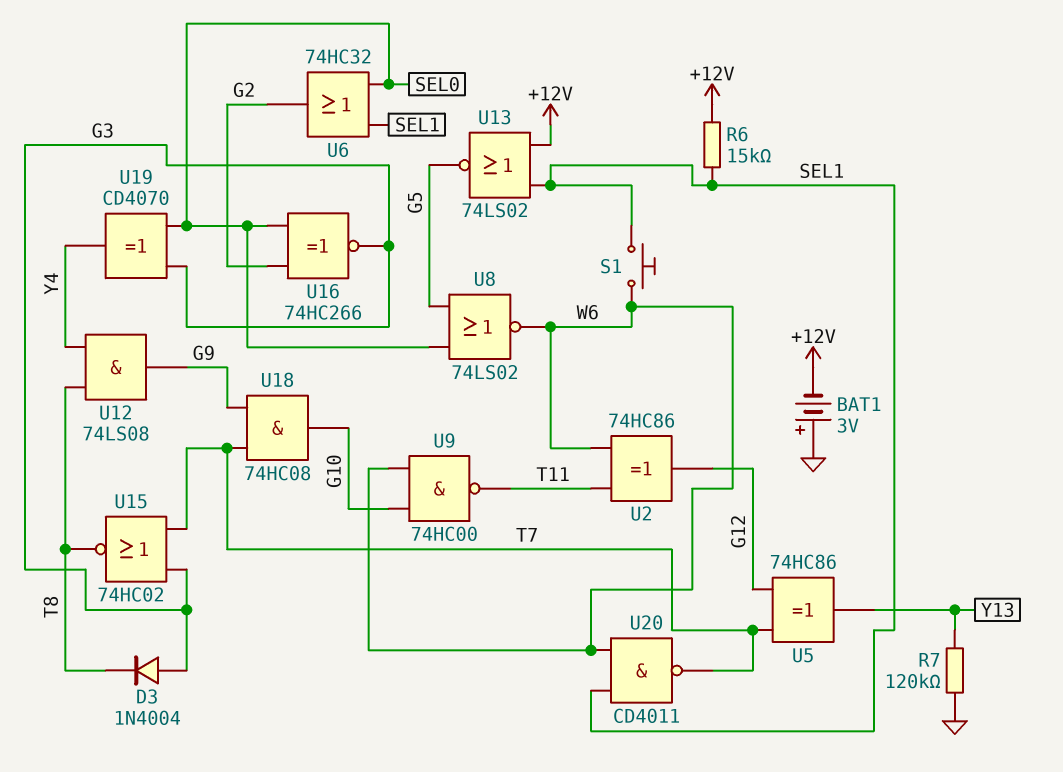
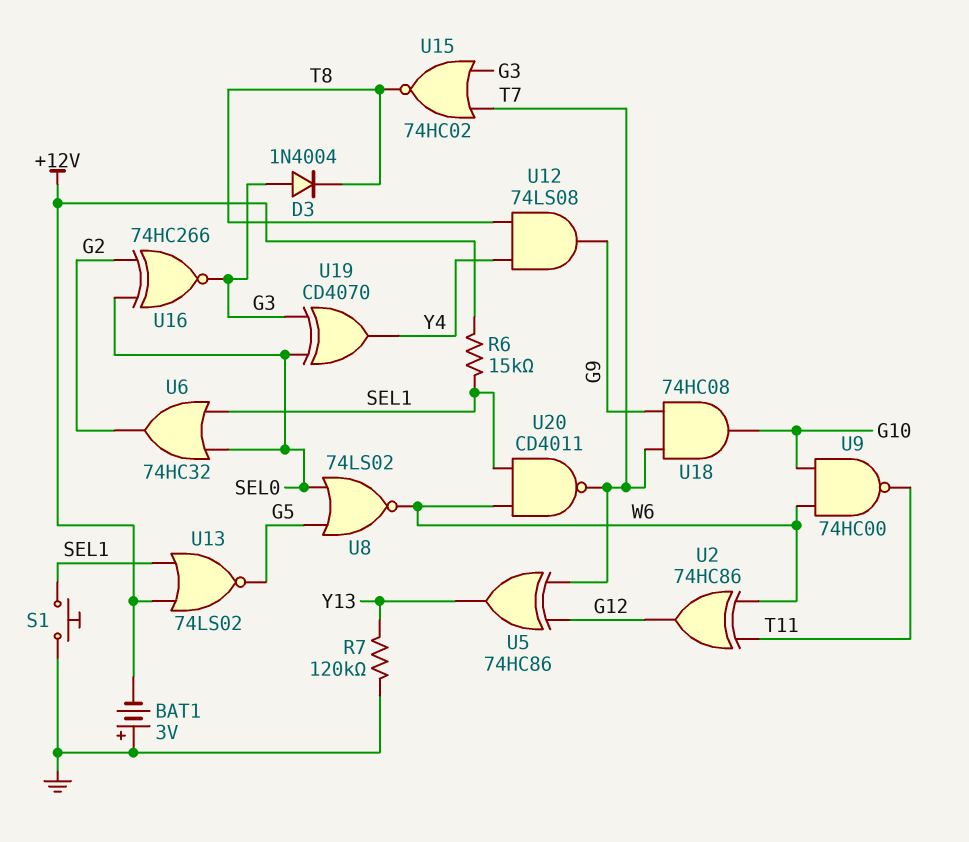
S1: button (SEL1, W6) -> button (GND, SEL1)

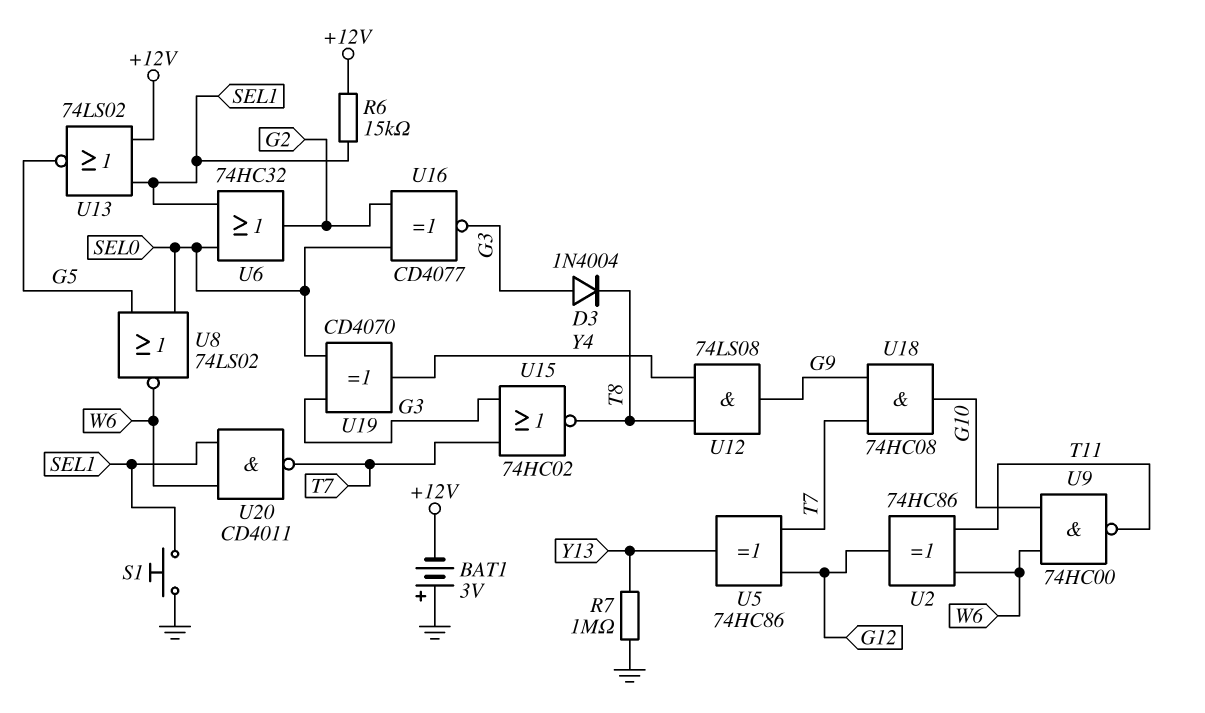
R7: 120k (GND, Y13) -> 1M (GND, Y13)
U16: XNOR 74HC266 (in G2, in SEL0, out G3) -> XNOR CD4077 (in G2, in SEL0, out G3)

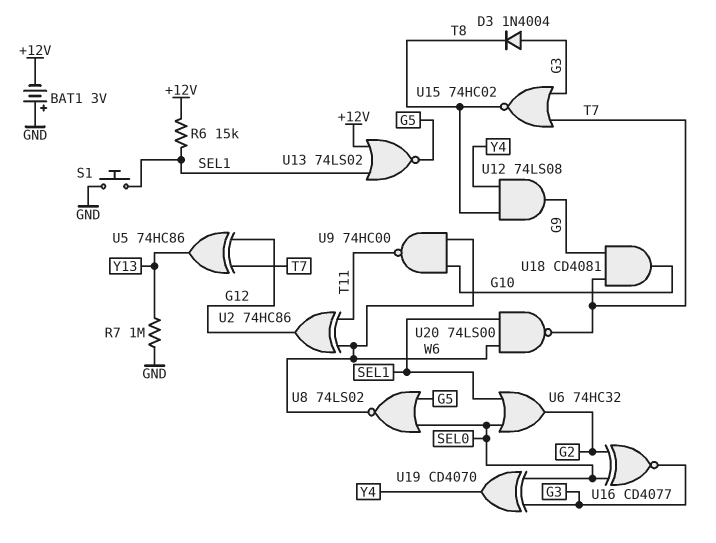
U18: AND 74HC08 (in G9, in T7, out G10) -> AND CD4081 (in G9, in T7, out G10)
U20: NAND CD4011 (in SEL1, in W6, out T7) -> NAND 74LS00 (in SEL1, in W6, out T7)

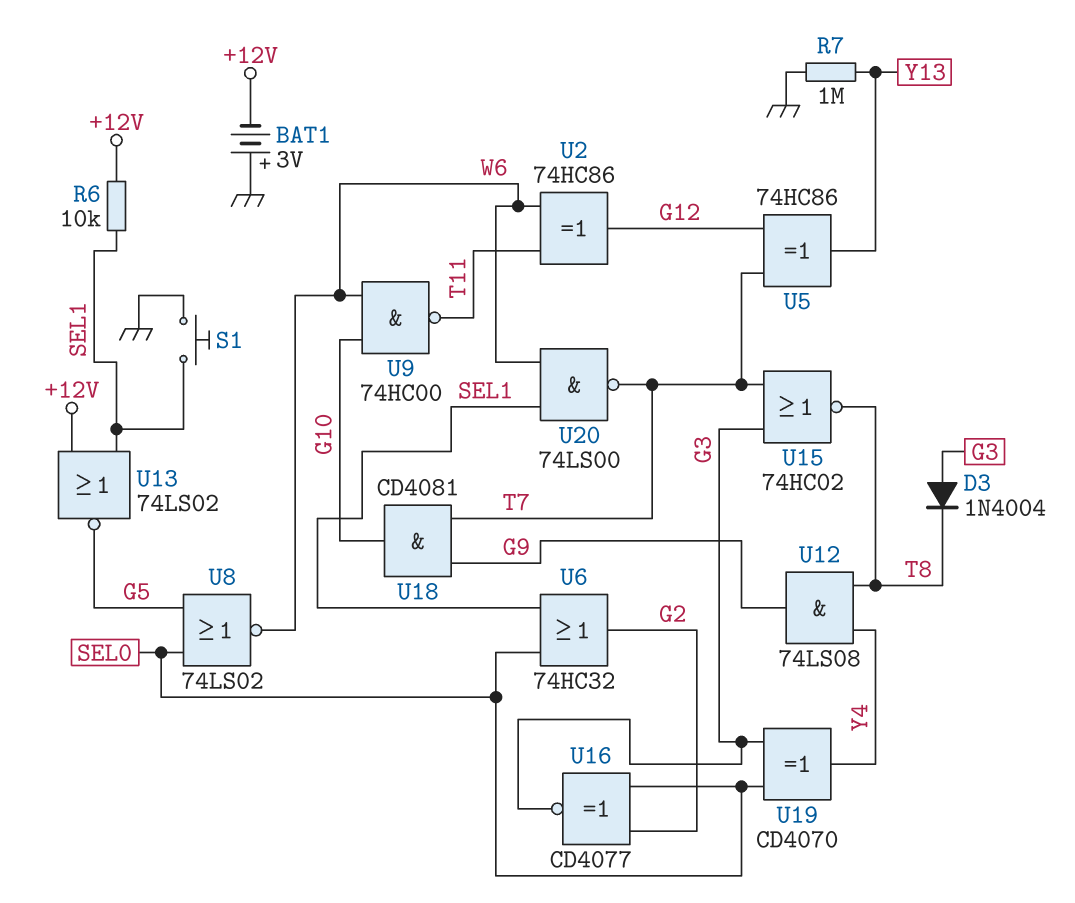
R6: 15k (+12V, SEL1) -> 10k (+12V, SEL1)

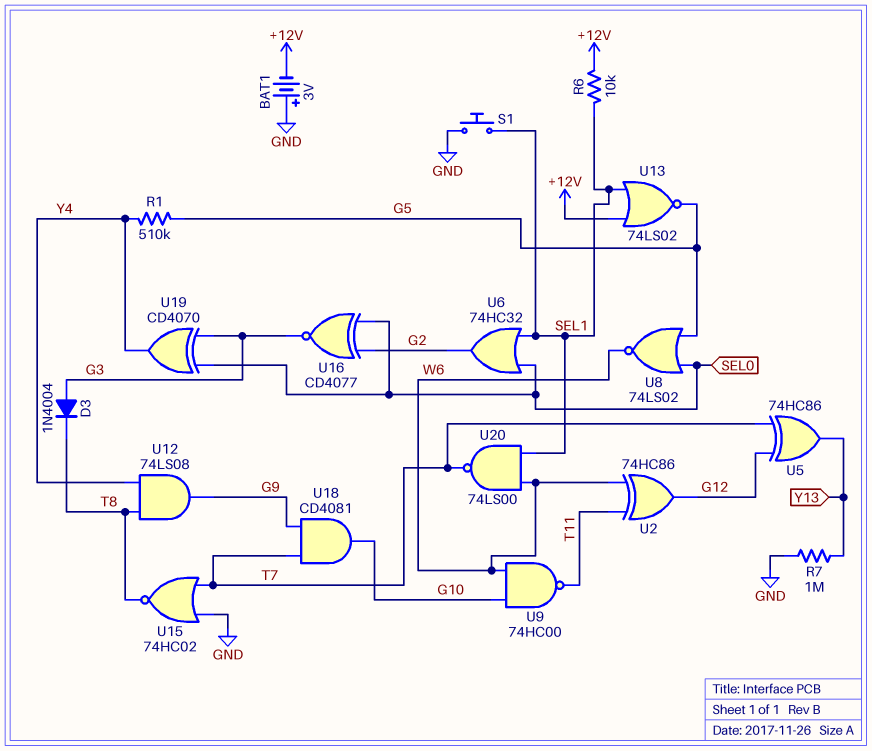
R1: none -> 510k (G5, Y4)
U15: NOR 74HC02 (in G3, in T7, out T8) -> NOR 74HC02 (in GND, in T7, out T8)

